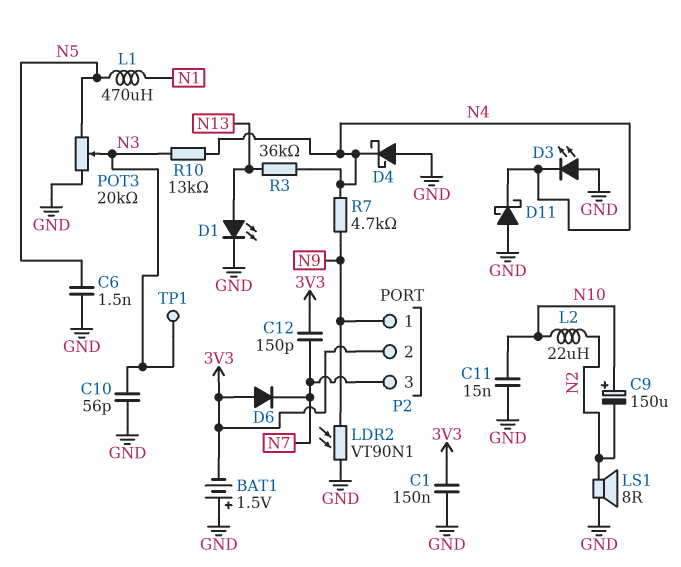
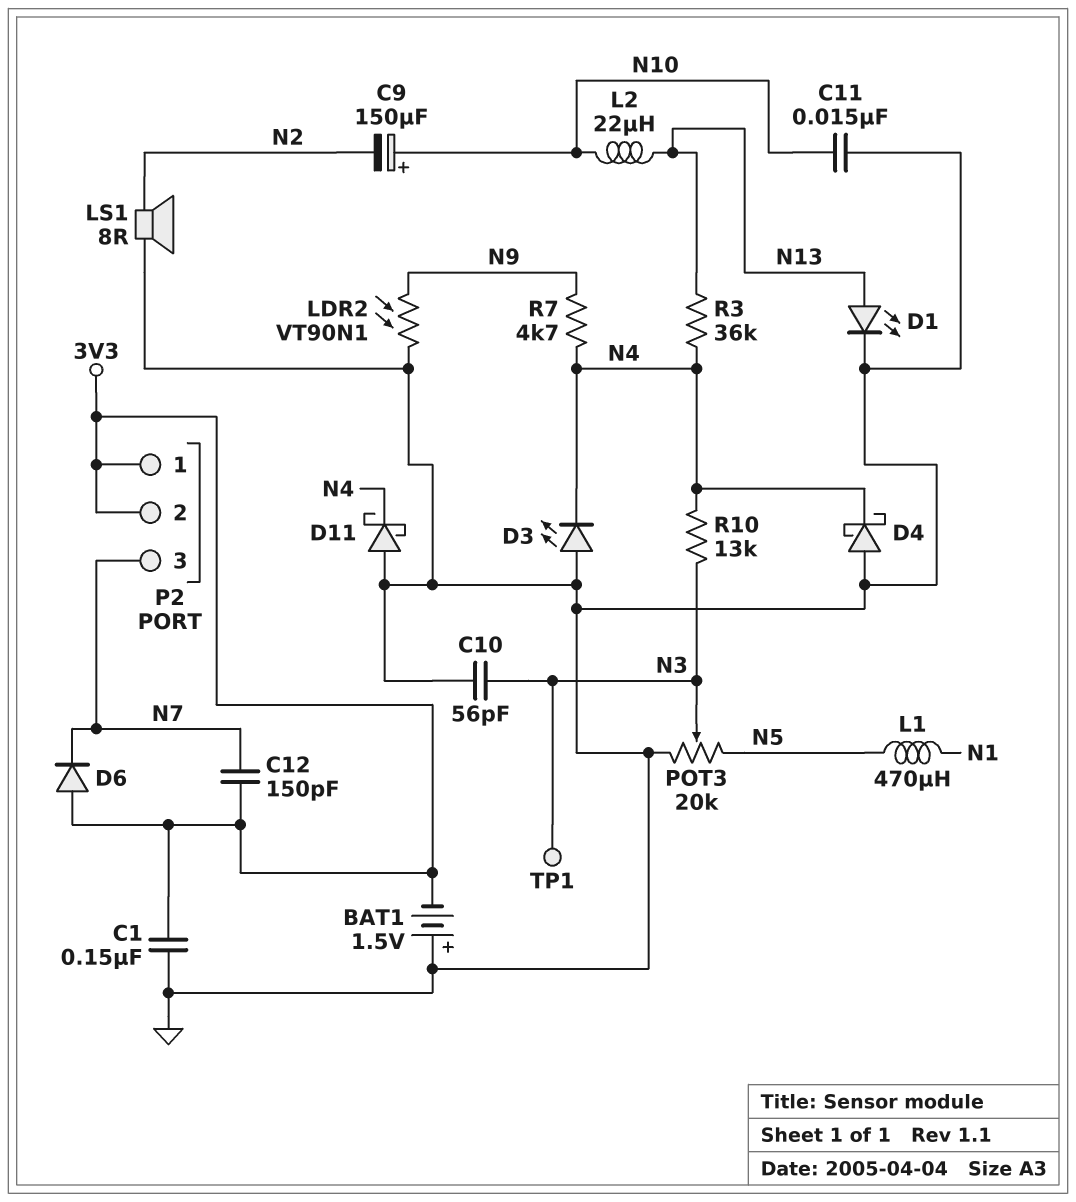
C6: 1.5nF (GND, N5) -> none
L2: 22uH (N2, N10) -> 22uH (N10, N13)
P2 pin 1: N9 -> 3V3

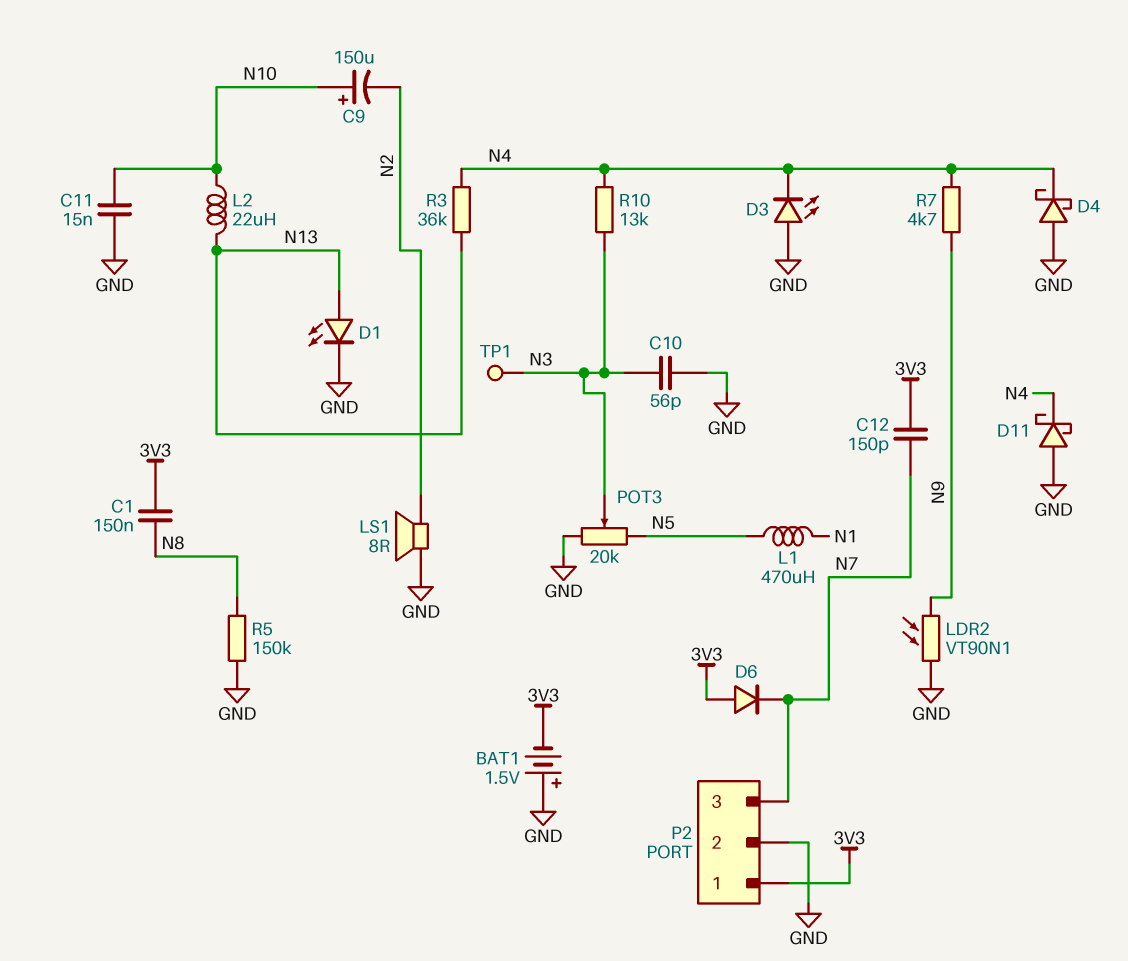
C1: 150nF (3V3, GND) -> 150nF (3V3, N8)
P2 pin 2: 3V3 -> GND
R5: none -> 150k (GND, N8)

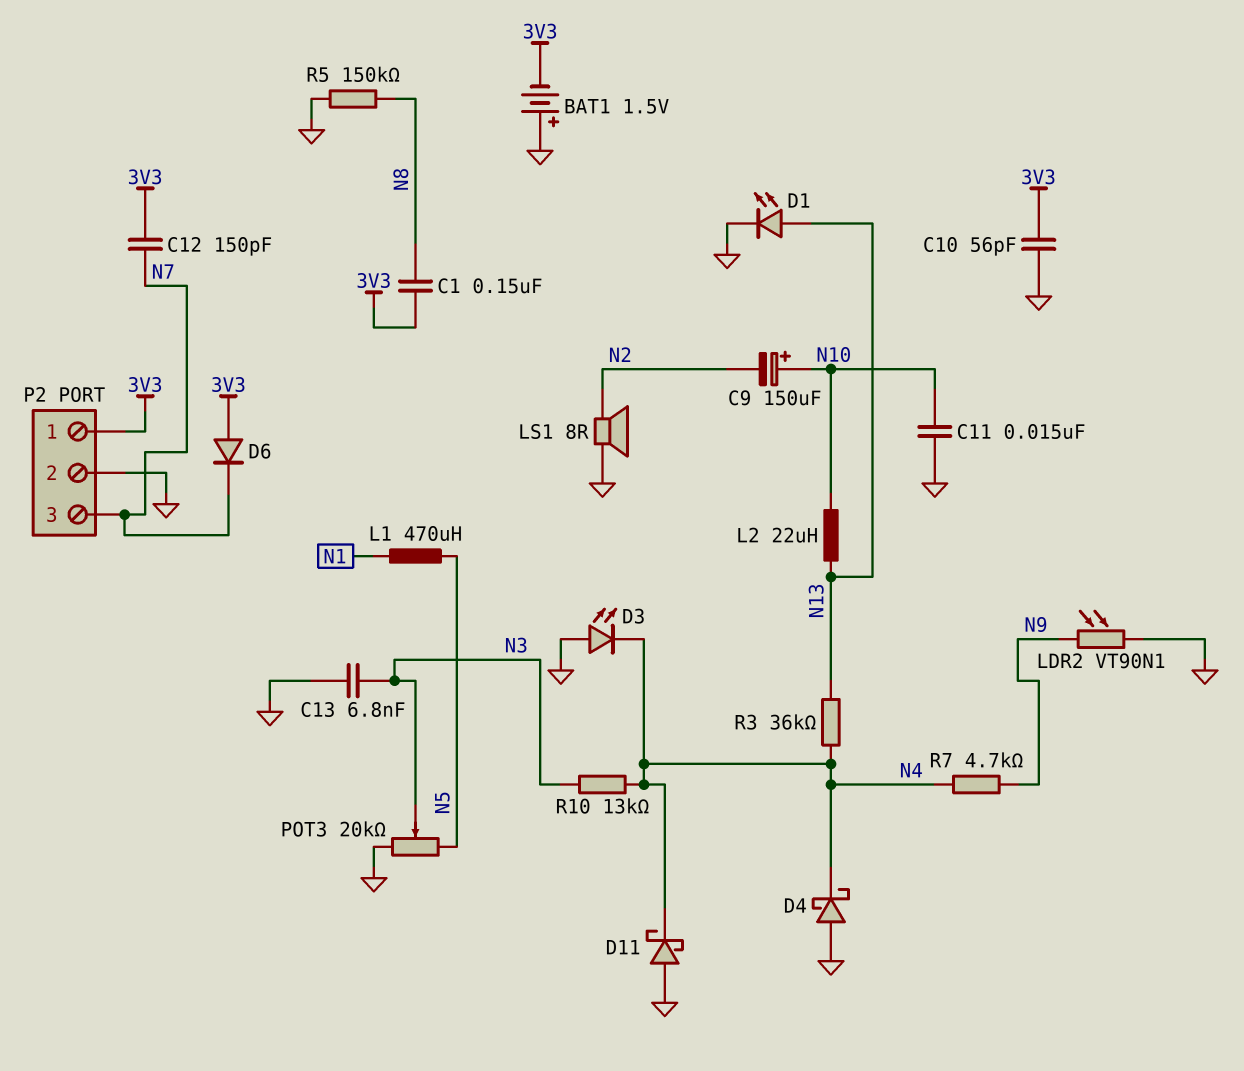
C10: 56pF (GND, N3) -> 56pF (3V3, GND)
C13: none -> 6.8nF (GND, N3)
TP1: test point (N3) -> none

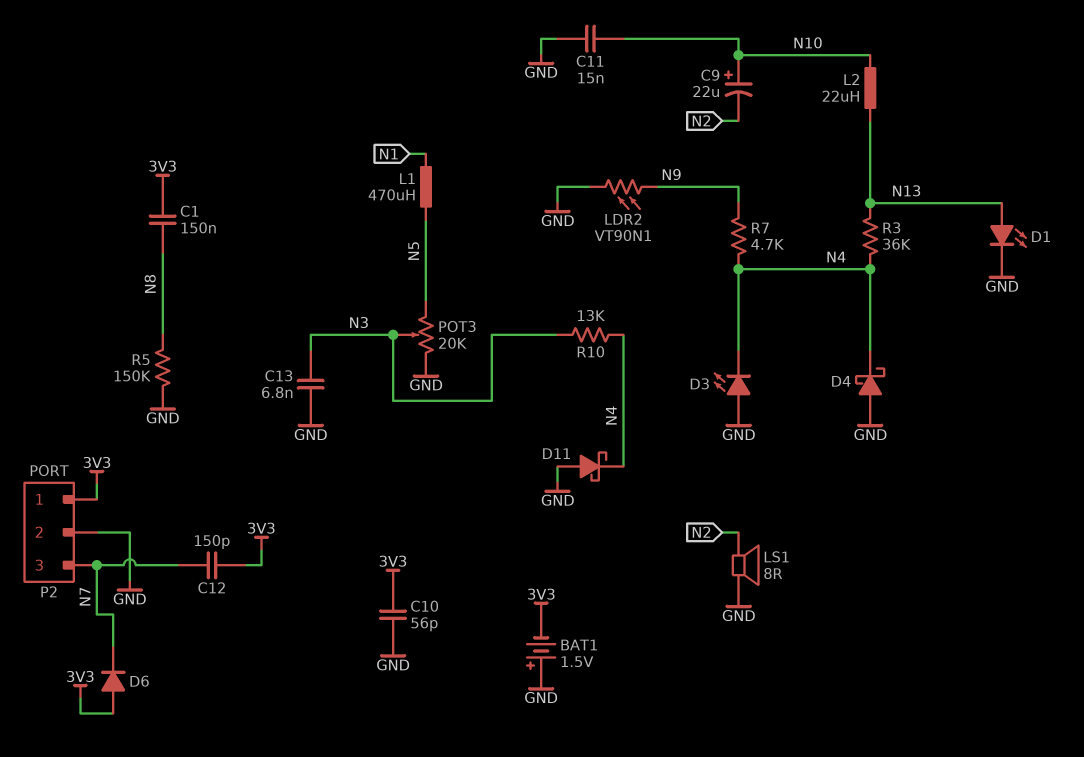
C9: 150uF (plus N10, minus N2) -> 22uF (plus N10, minus N2)

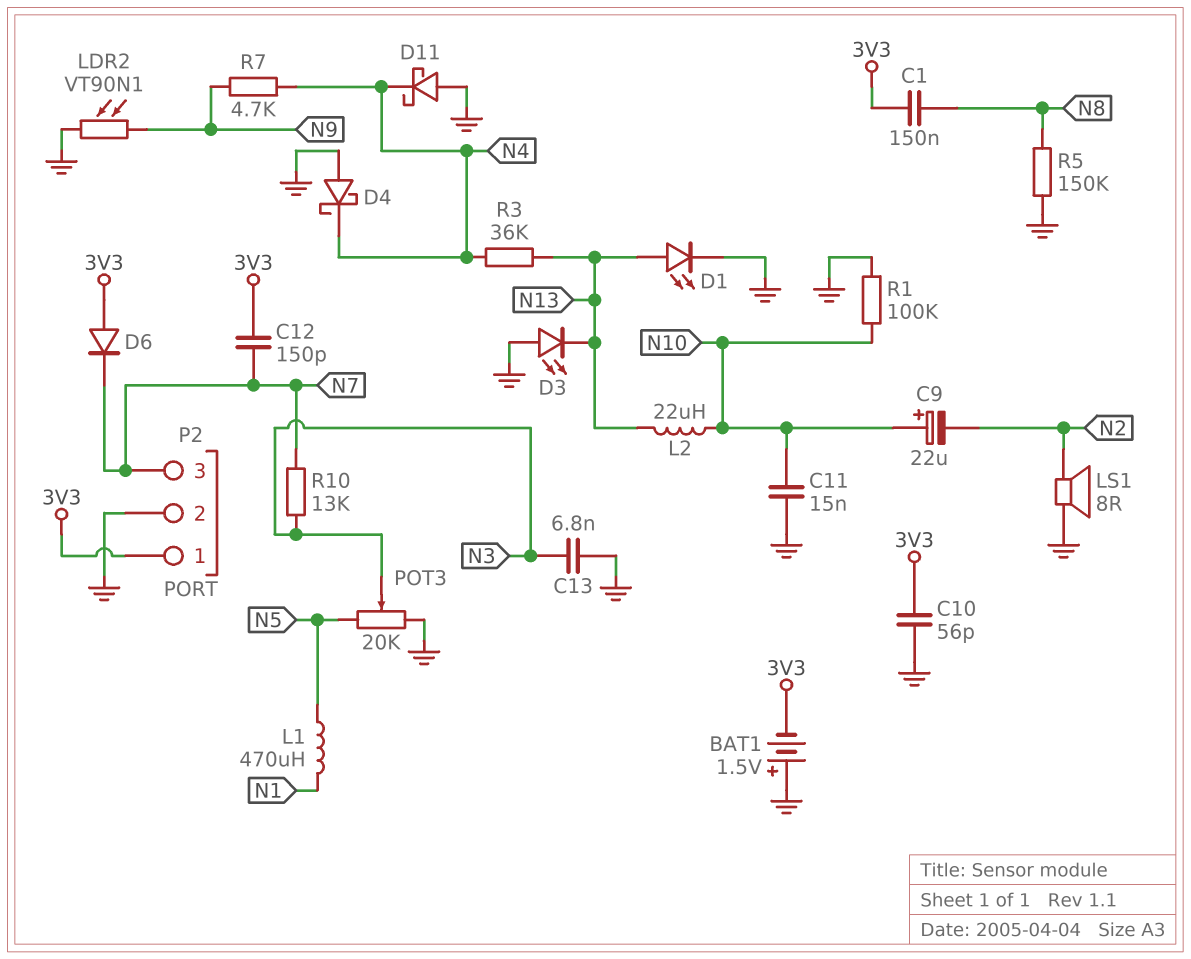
D3: LED (A GND, K N4) -> LED (A GND, K N13)
R1: none -> 100k (GND, N10)
R10: 13k (N3, N4) -> 13k (N3, N7)

